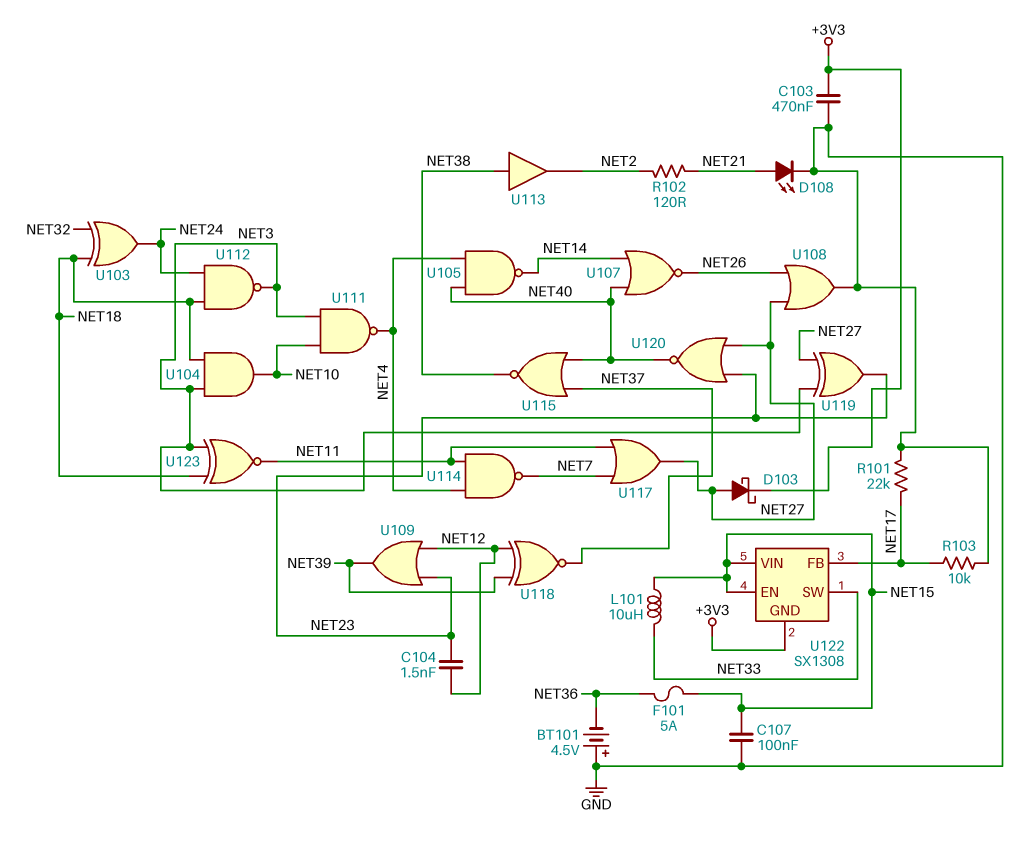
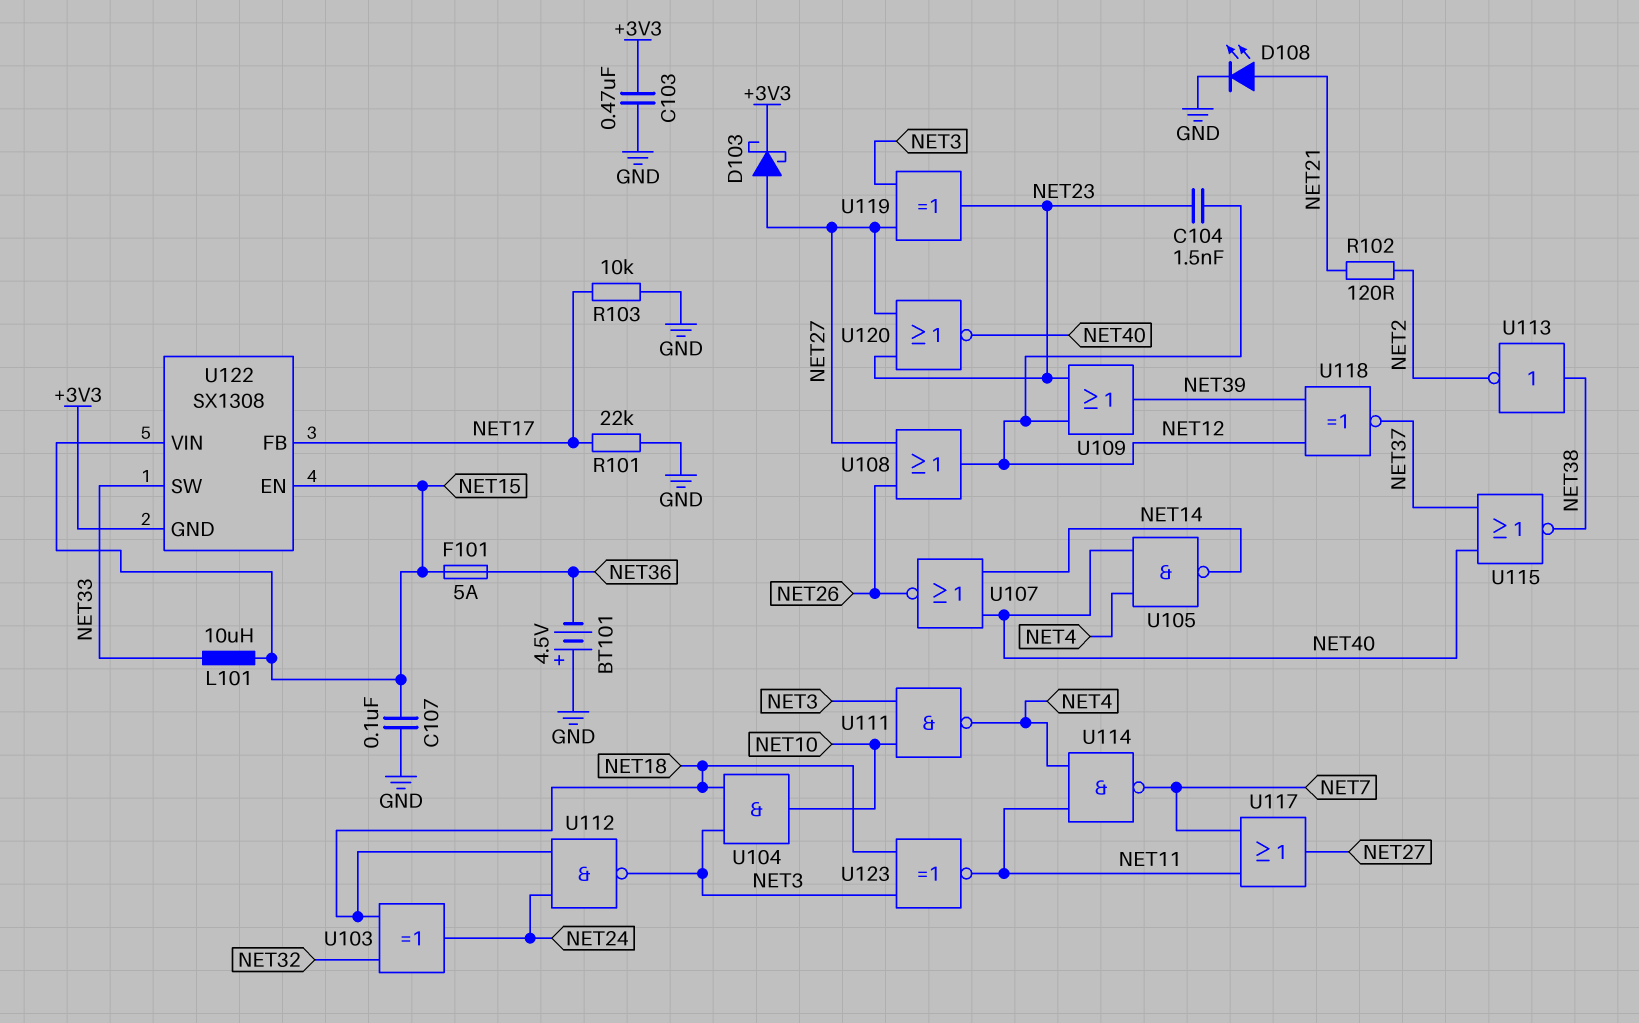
U108: OR (in NET26, in NET27, out GND) -> OR (in NET26, in NET27, out NET12)
U113: buffer (in NET38, out NET2) -> NOT (in NET38, out NET2)

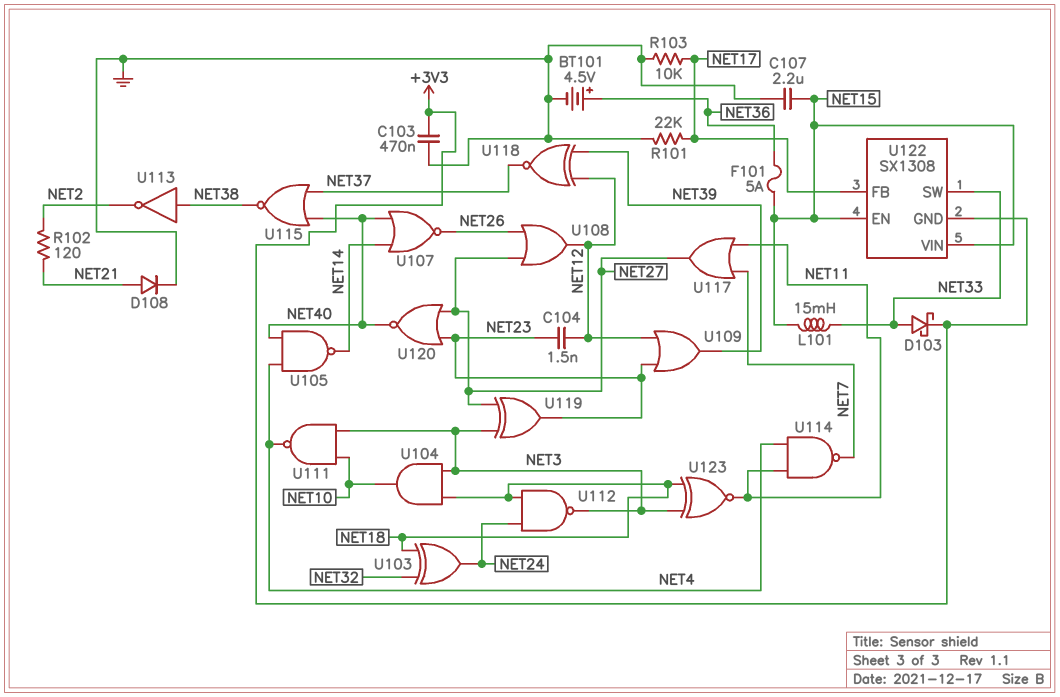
BT101: 4.5V (plus GND, minus NET36) -> 4.5V (plus NET36, minus GND)
C107: 100nF (GND, NET15) -> 2.2uF (GND, NET15)
D103: schottky (A NET27, K +3V3) -> schottky (A NET33, K +3V3)
D108: LED (A NET21, K GND) -> diode (A NET21, K GND)
L101: 10uH (NET15, NET33) -> 15mH (NET15, NET33)

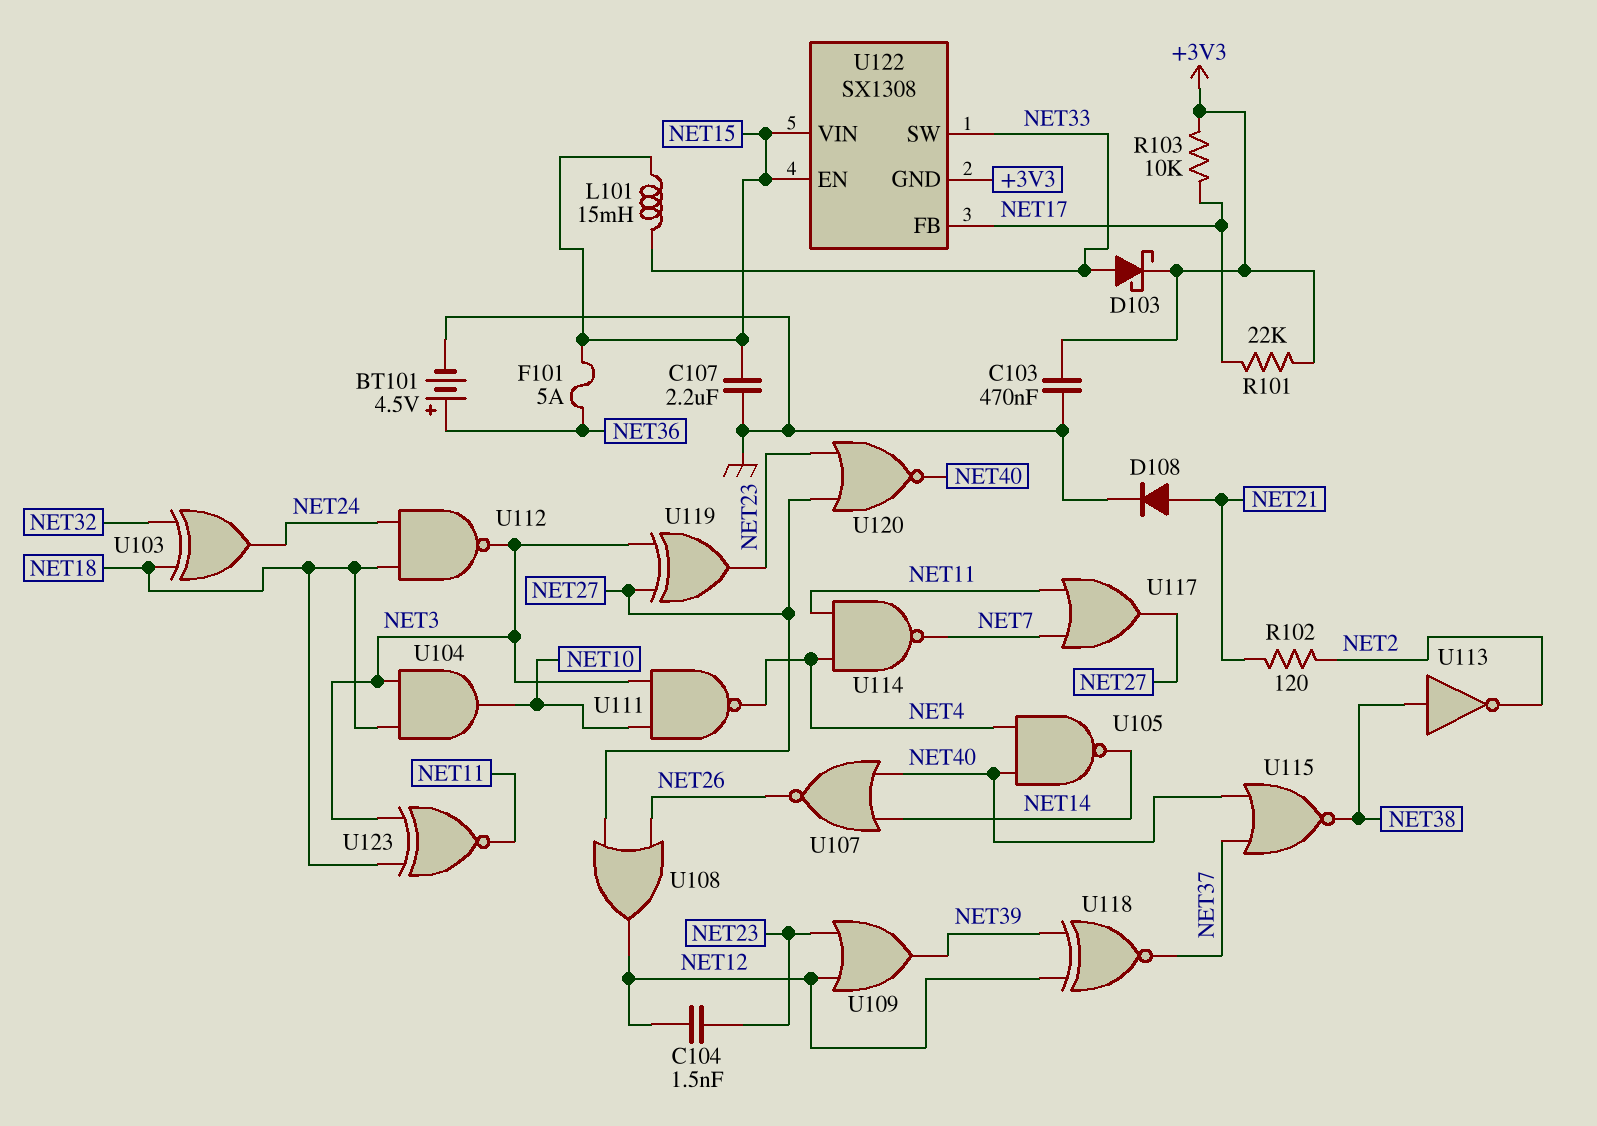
R101: 22k (GND, NET17) -> 22k (+3V3, NET17)
R103: 10k (GND, NET17) -> 10k (+3V3, NET17)

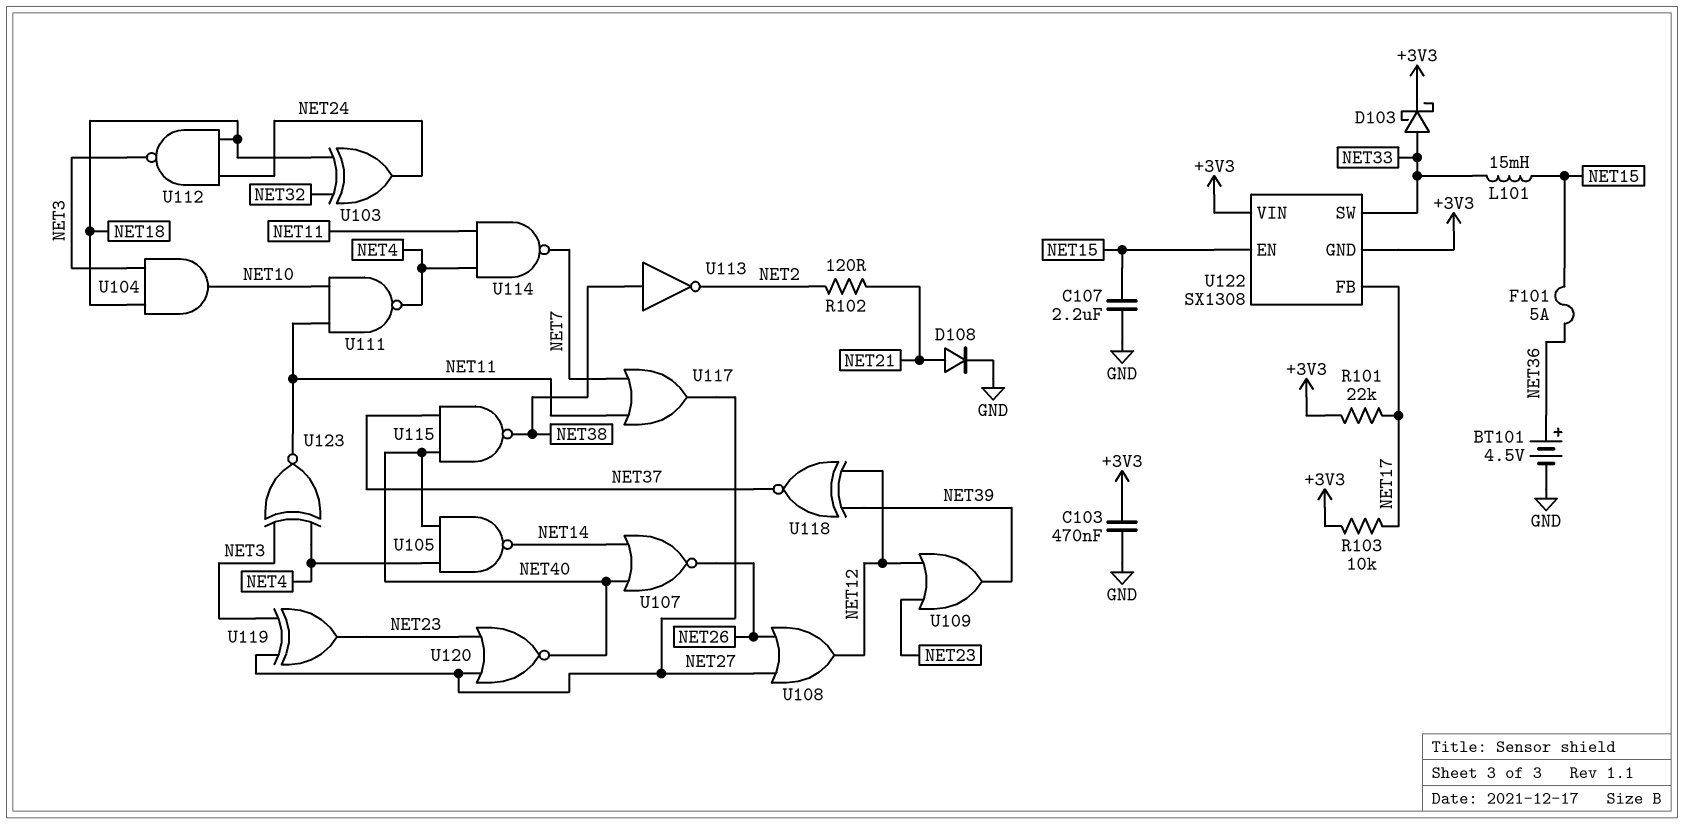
C104: 1.5nF (NET12, NET23) -> none
U111: NAND (in NET3, in NET10, out NET4) -> NAND (in NET10, in NET11, out NET4)
U115: NOR (in NET37, in NET40, out NET38) -> NAND (in NET37, in NET40, out NET38)
U122 pin VIN: NET15 -> +3V3
U123: XNOR (in NET3, in NET18, out NET11) -> XNOR (in NET3, in NET4, out NET11)

